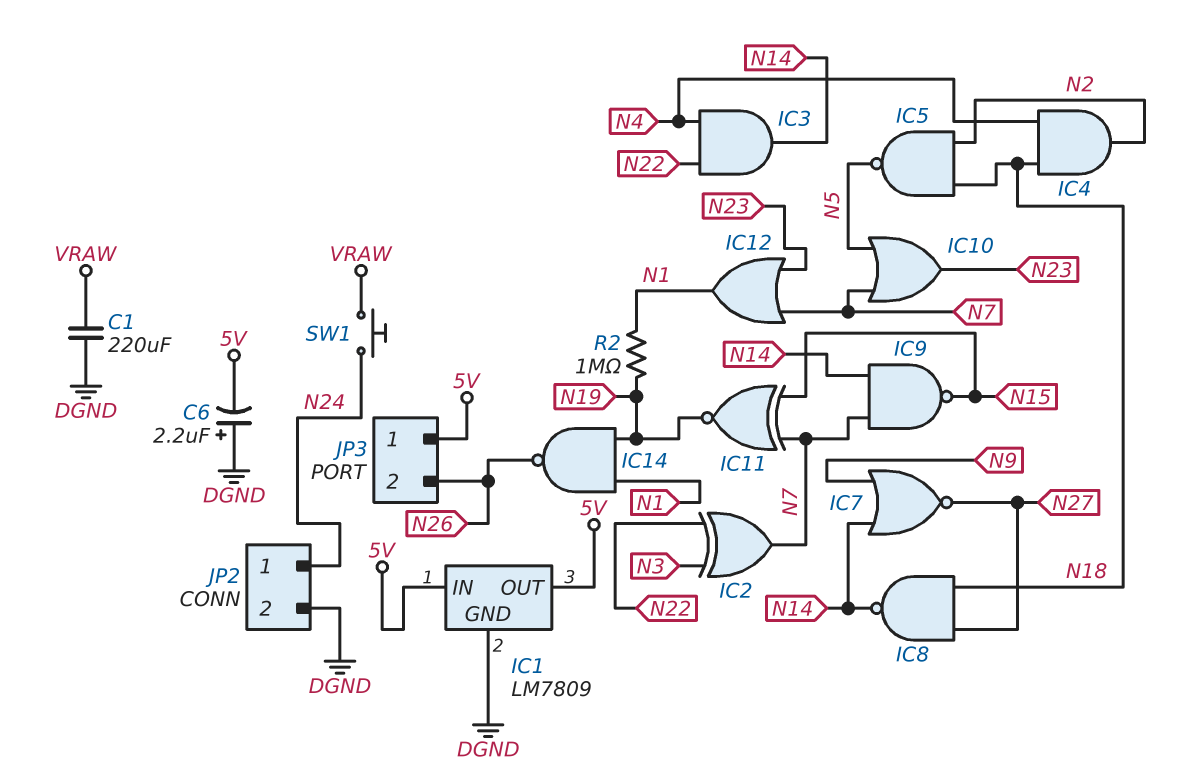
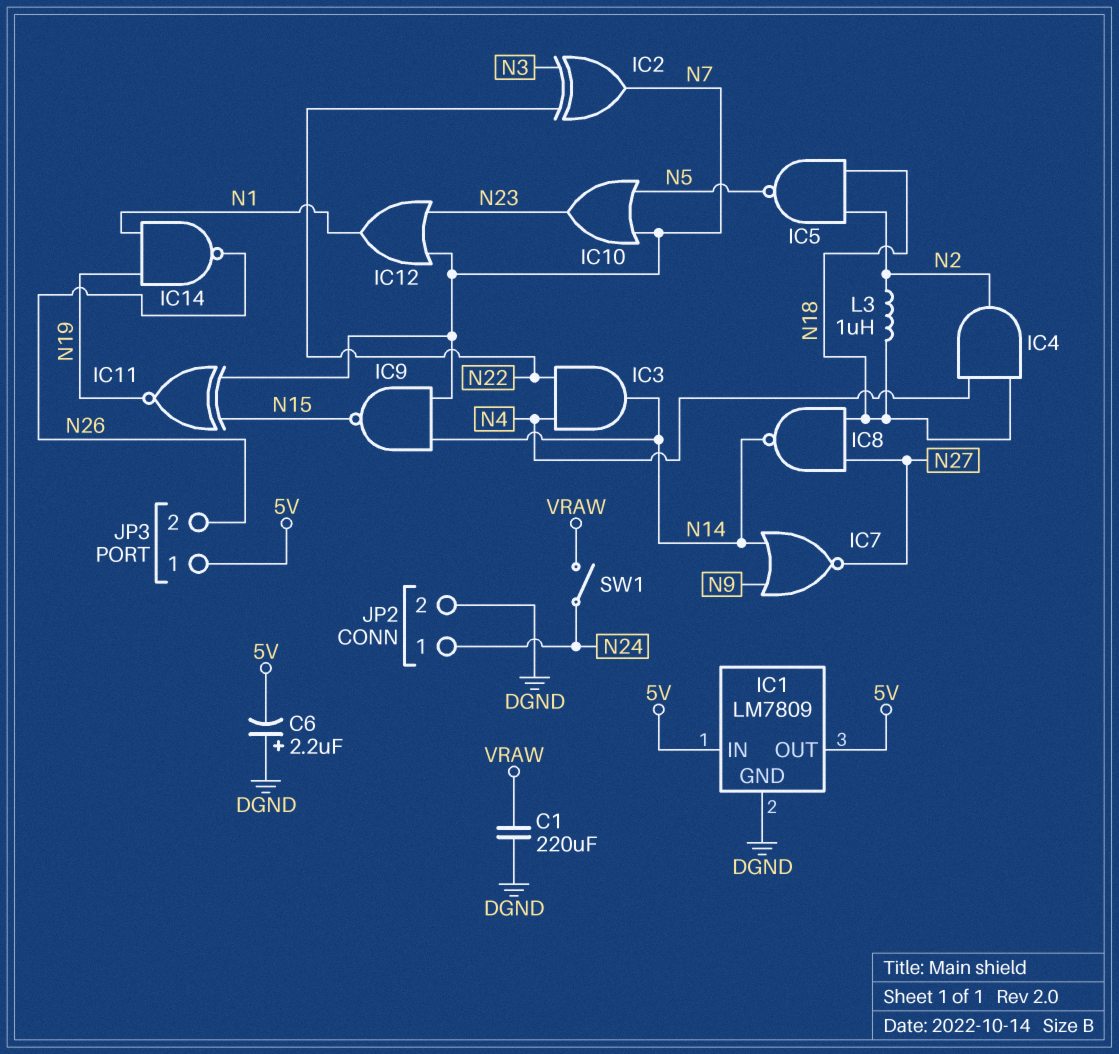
L3: none -> 1uH (N2, N18)
R2: 1M (N1, N19) -> none
SW1: button (N24, VRAW) -> switch (N24, VRAW)

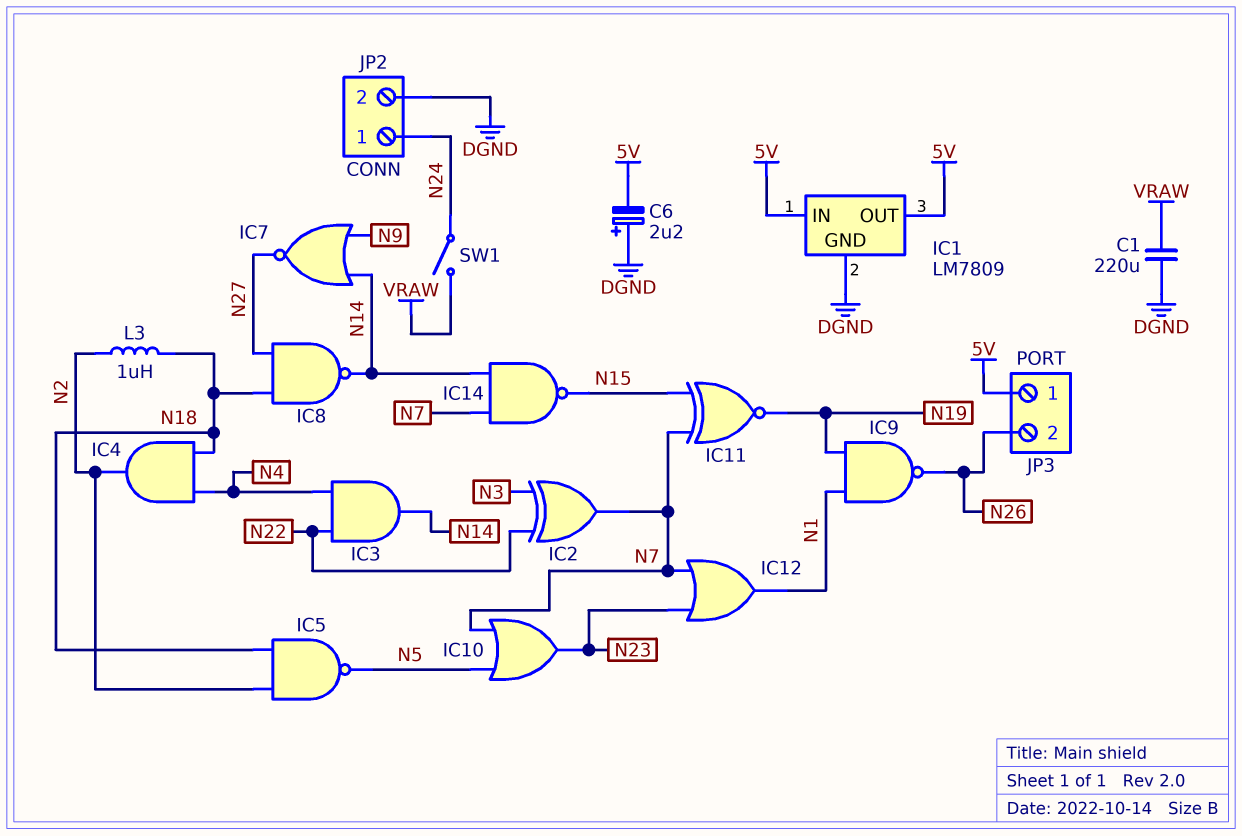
IC9: NAND (in N7, in N14, out N15) -> NAND (in N1, in N19, out N26)
IC14: NAND (in N1, in N19, out N26) -> NAND (in N7, in N14, out N15)

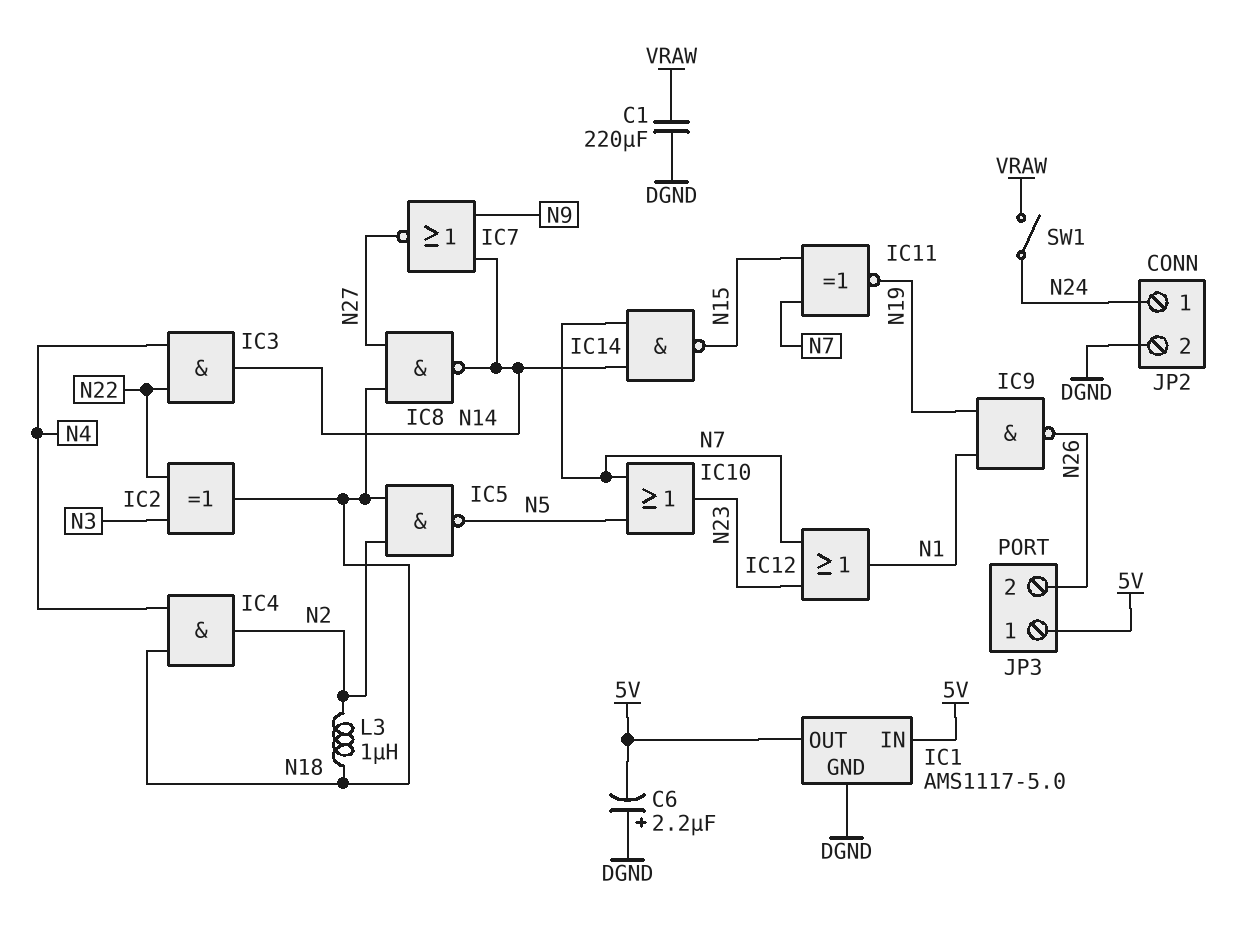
IC1: LM7809 -> AMS1117-5.0
IC2: XOR (in N3, in N22, out N7) -> XOR (in N3, in N22, out N18)

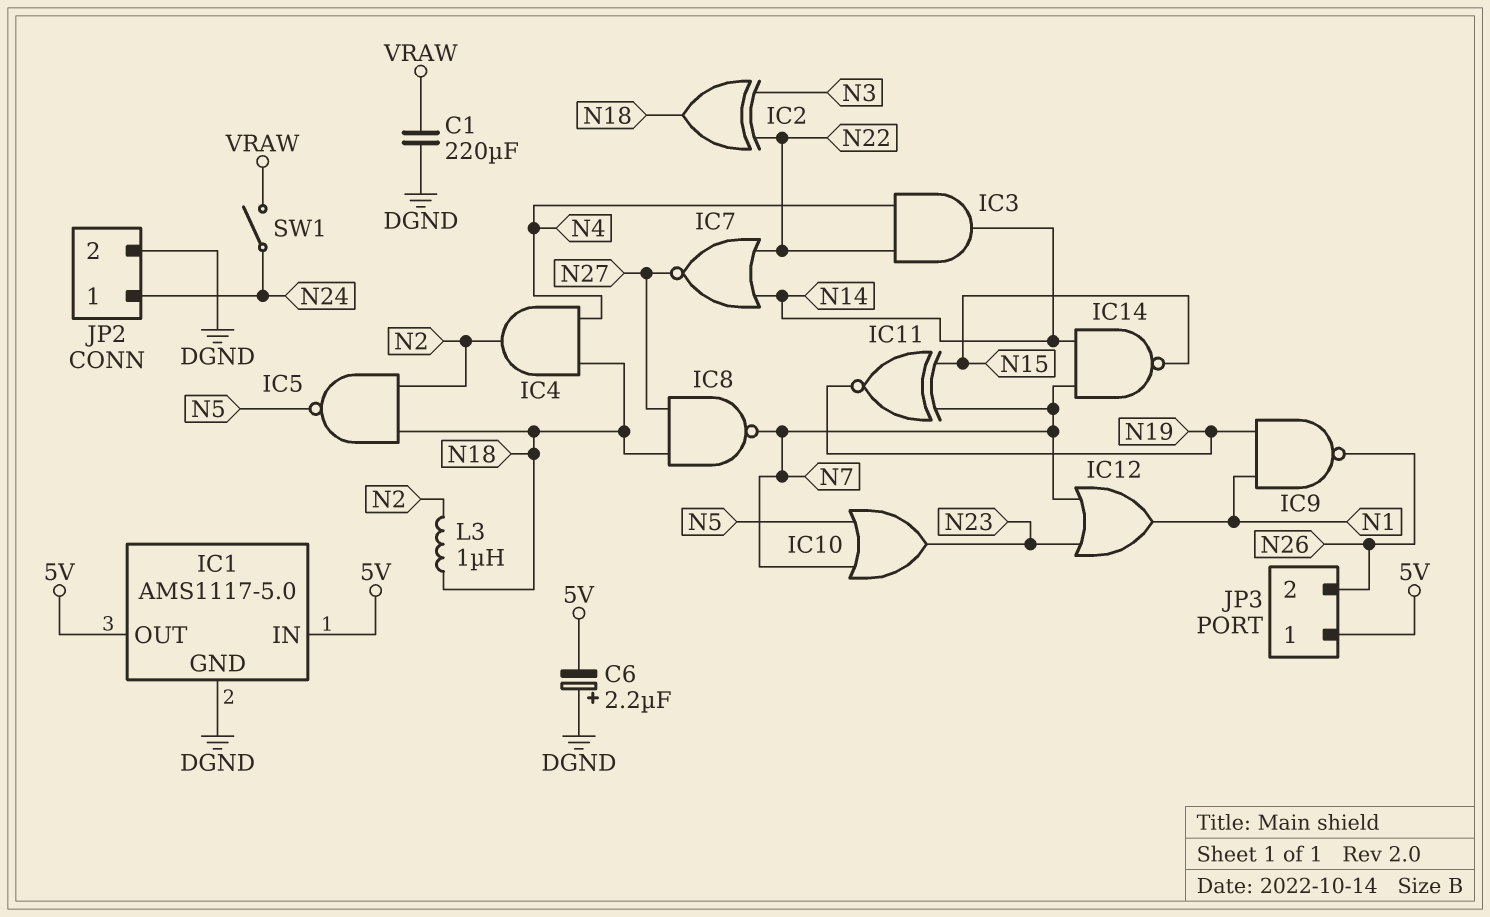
IC7: NOR (in N9, in N14, out N27) -> NOR (in N14, in N22, out N27)
IC8: NAND (in N18, in N27, out N14) -> NAND (in N18, in N27, out N7)

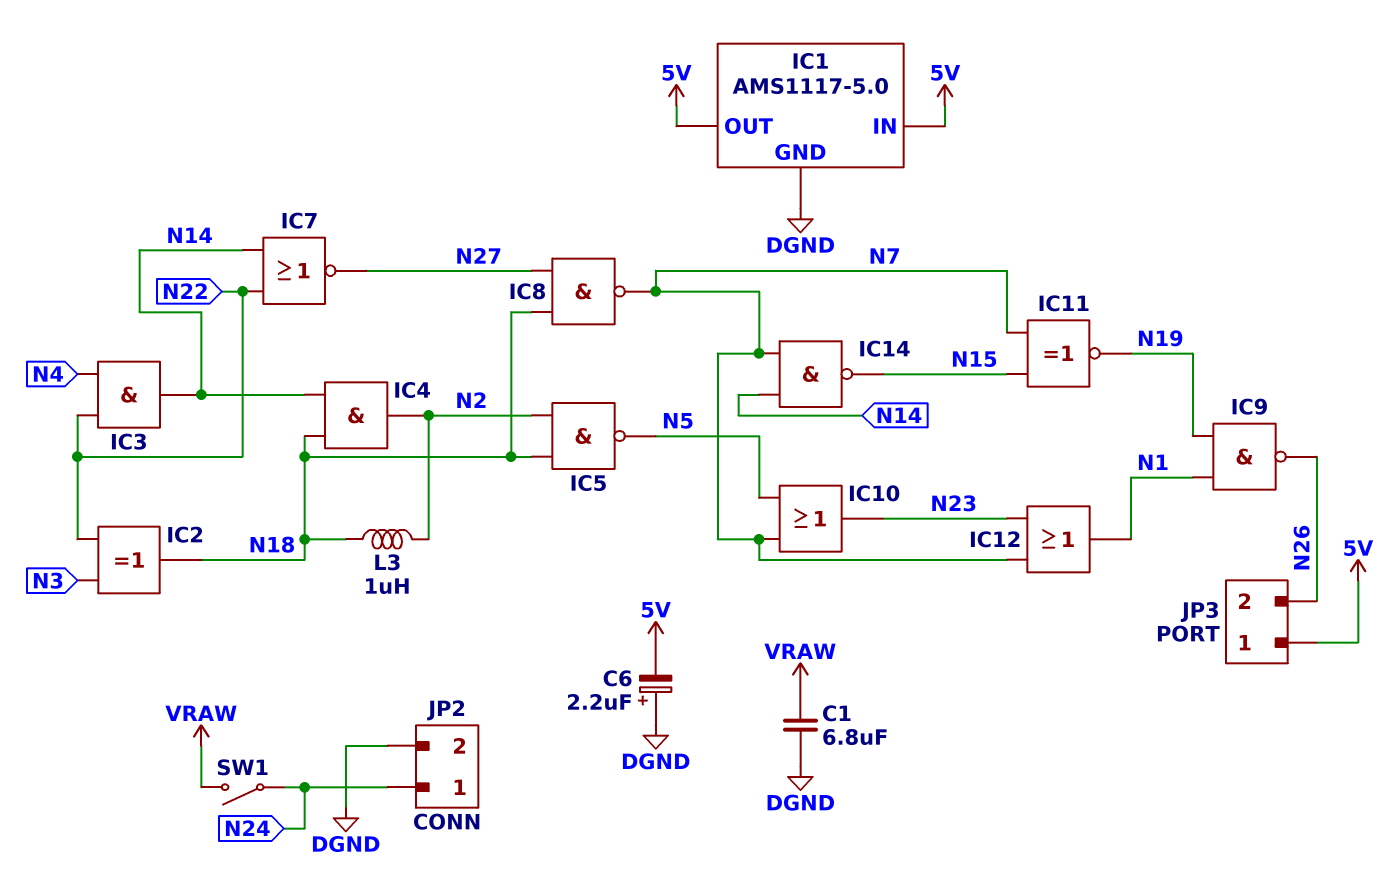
C1: 220uF (DGND, VRAW) -> 6.8uF (DGND, VRAW)
IC4: AND (in N4, in N18, out N2) -> AND (in N14, in N18, out N2)

